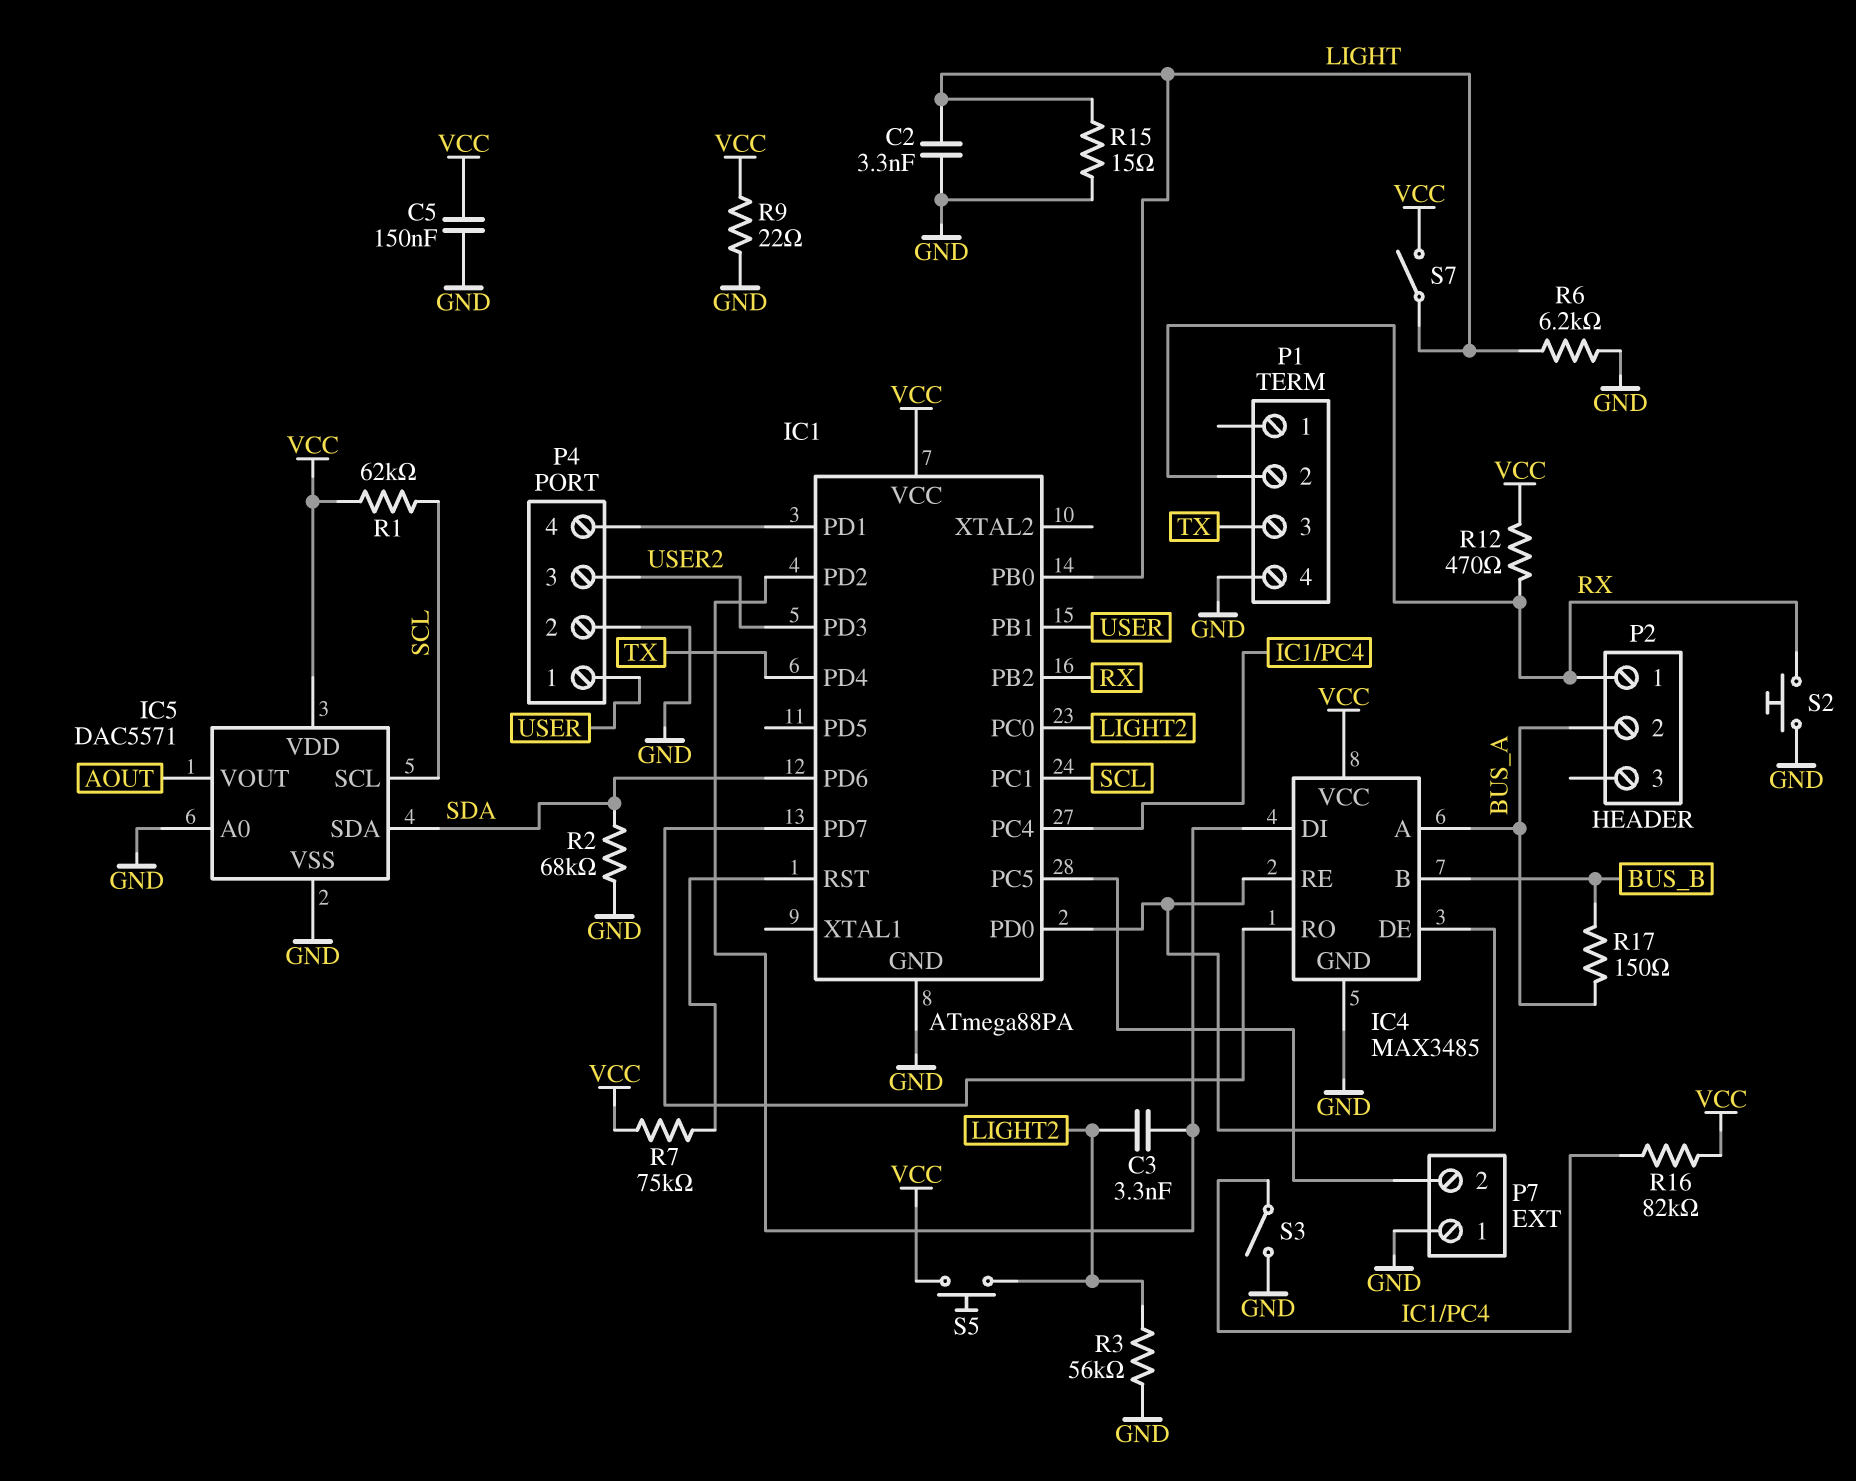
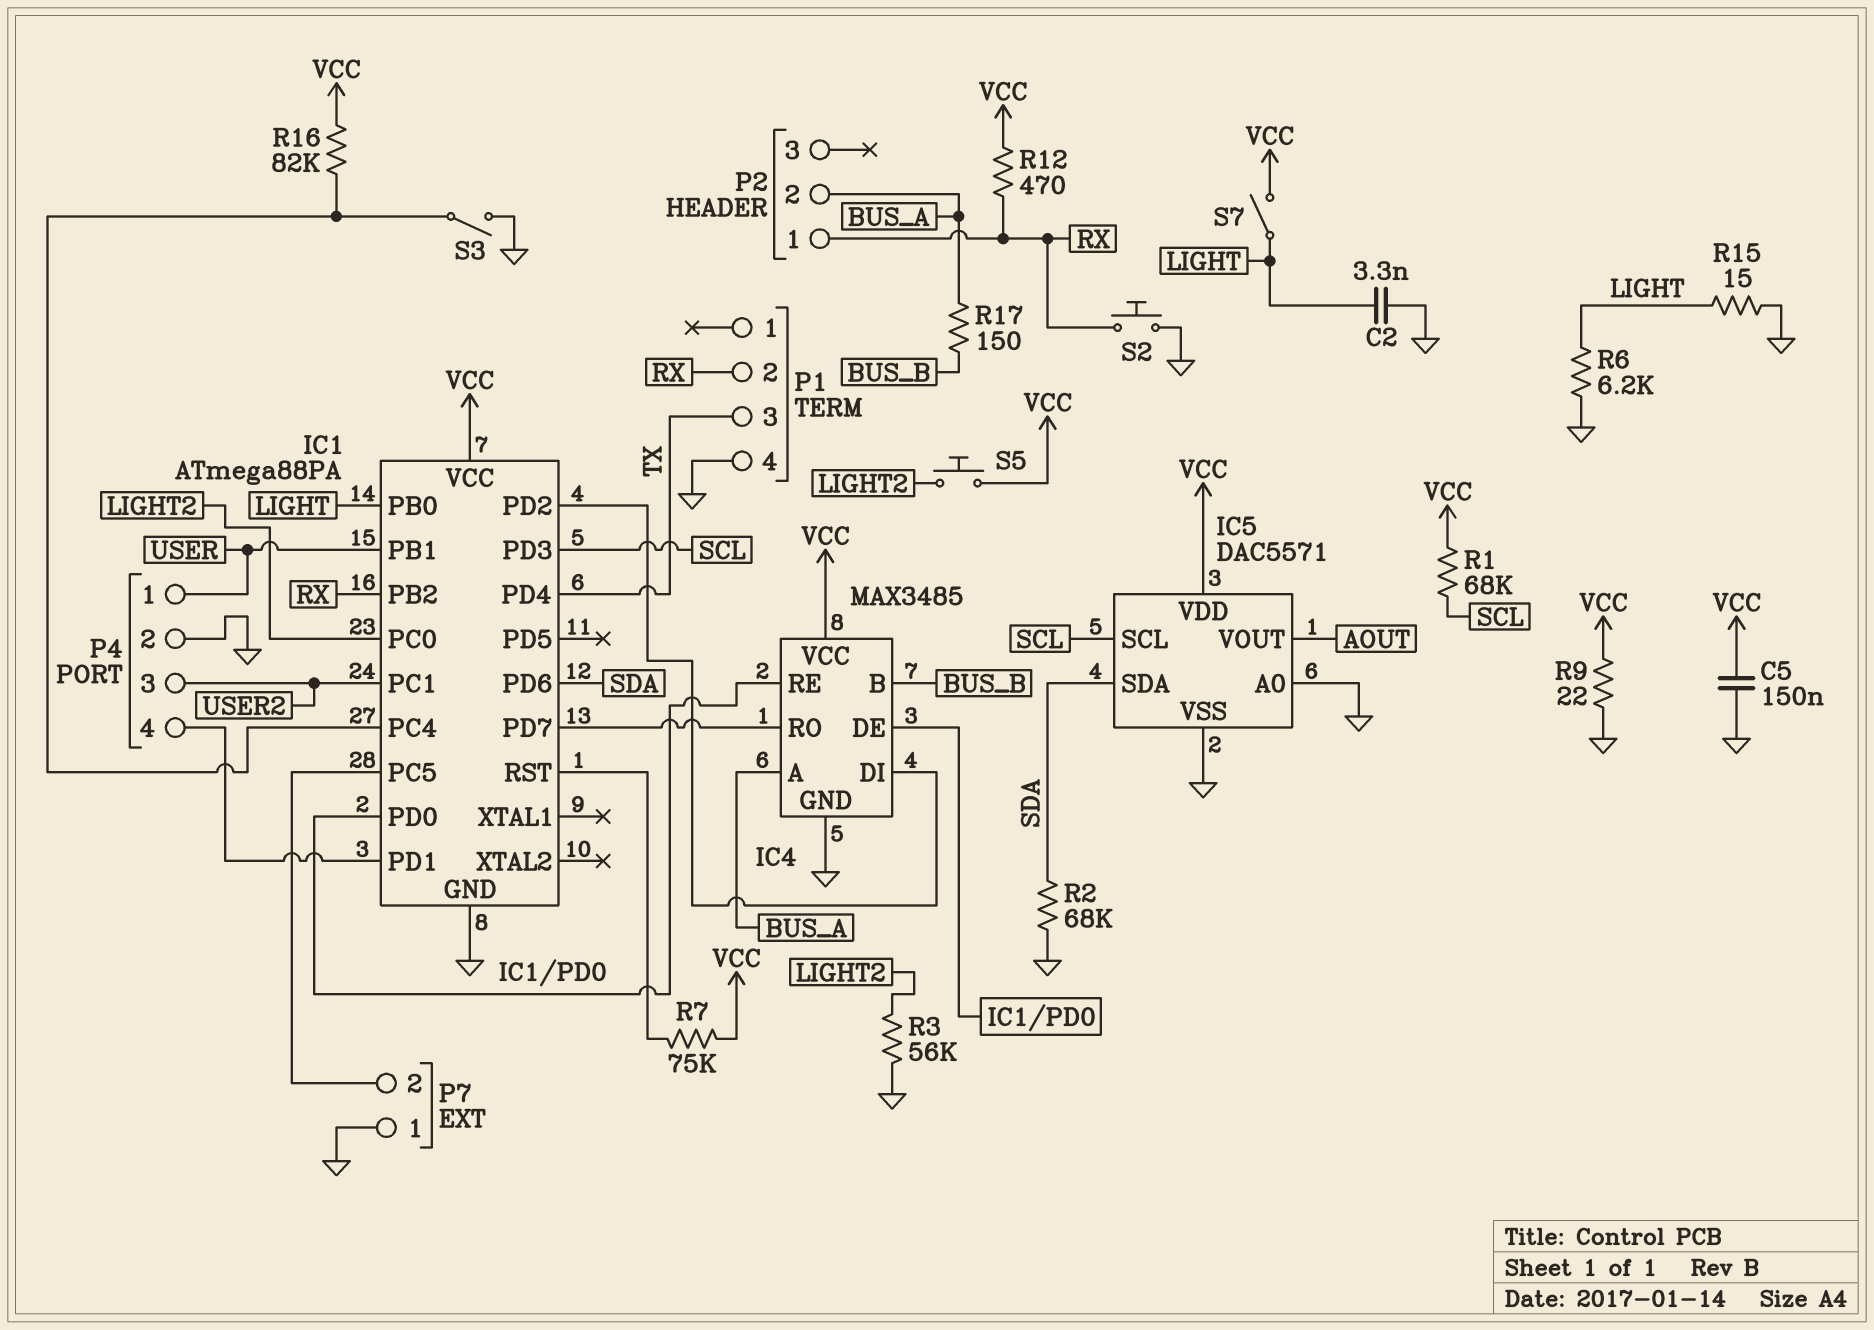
C3: 3.3nF (IC1/PD2, LIGHT2) -> none
IC1 pin PC1: SCL -> USER2
IC1 pin PD3: USER2 -> SCL
R1: 62k (SCL, VCC) -> 68k (SCL, VCC)

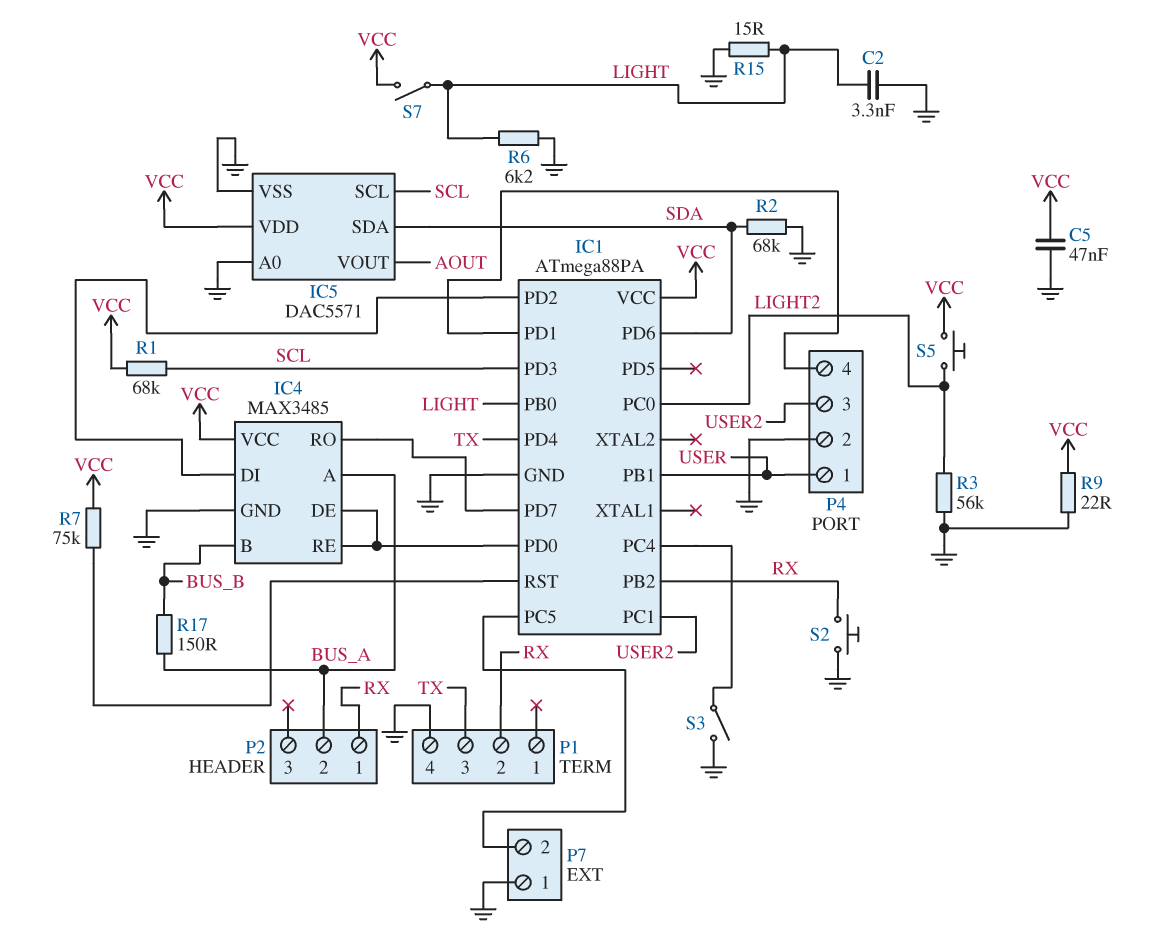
C5: 150nF (GND, VCC) -> 47nF (GND, VCC)
R12: 470 (RX, VCC) -> none
R16: 82k (IC1/PC4, VCC) -> none

